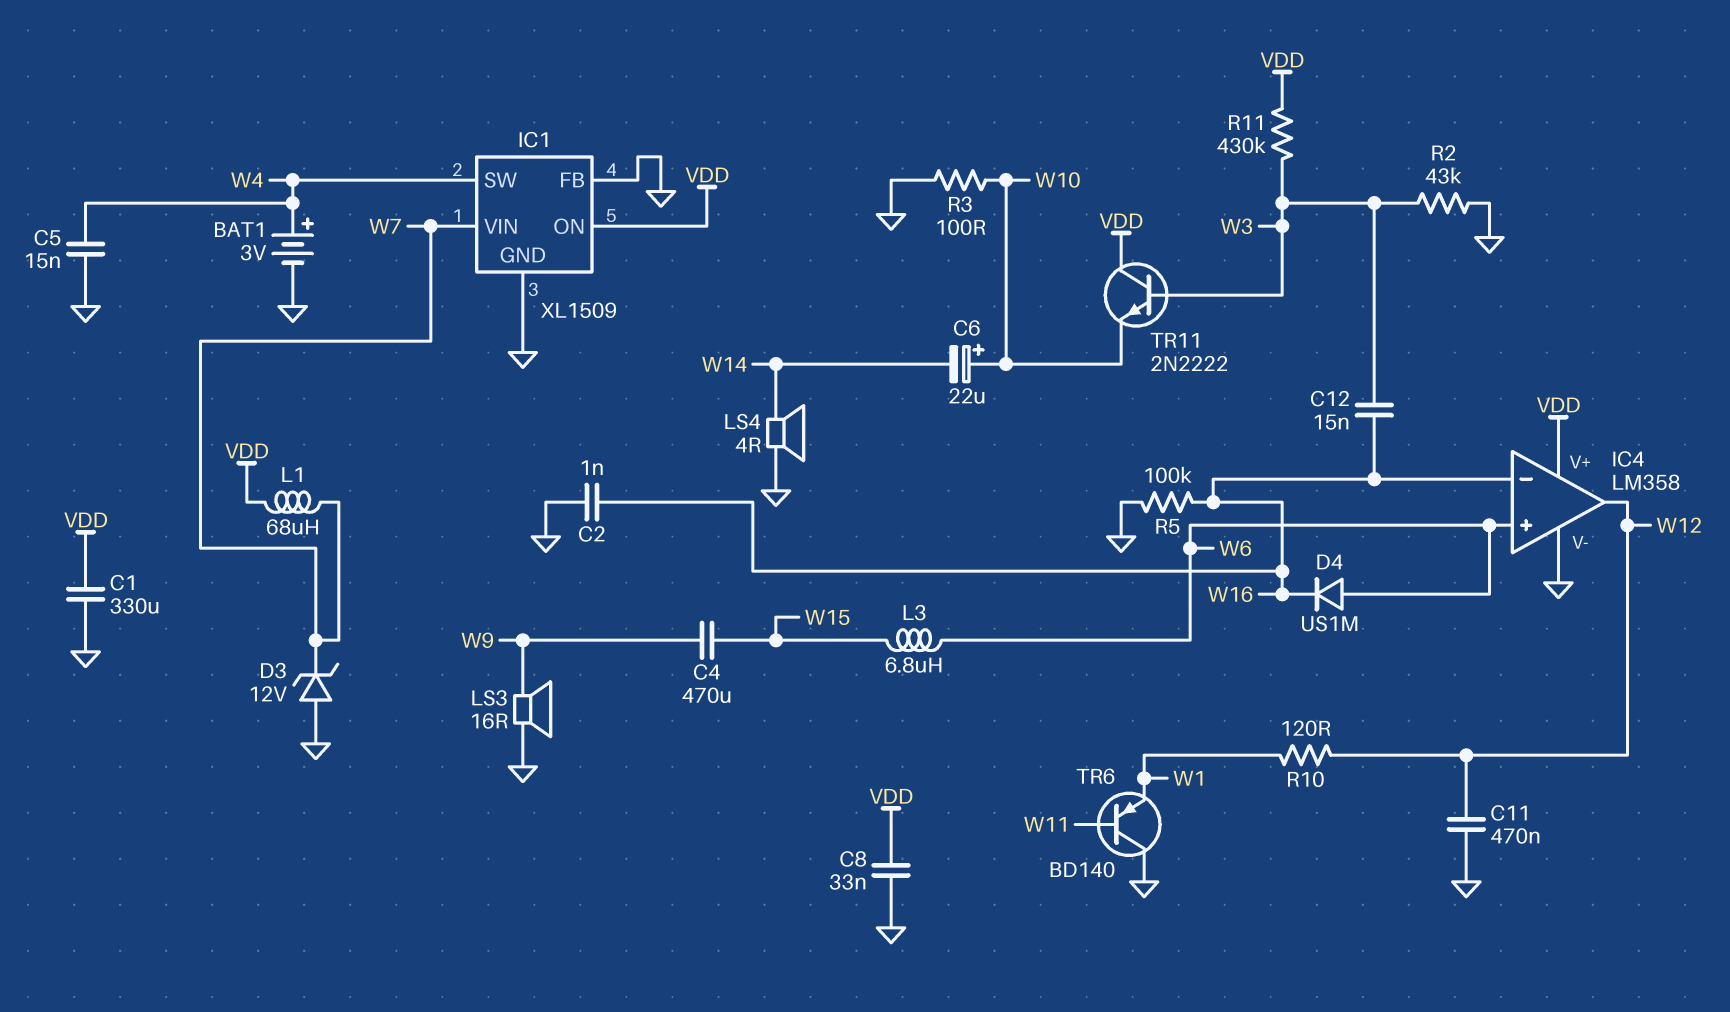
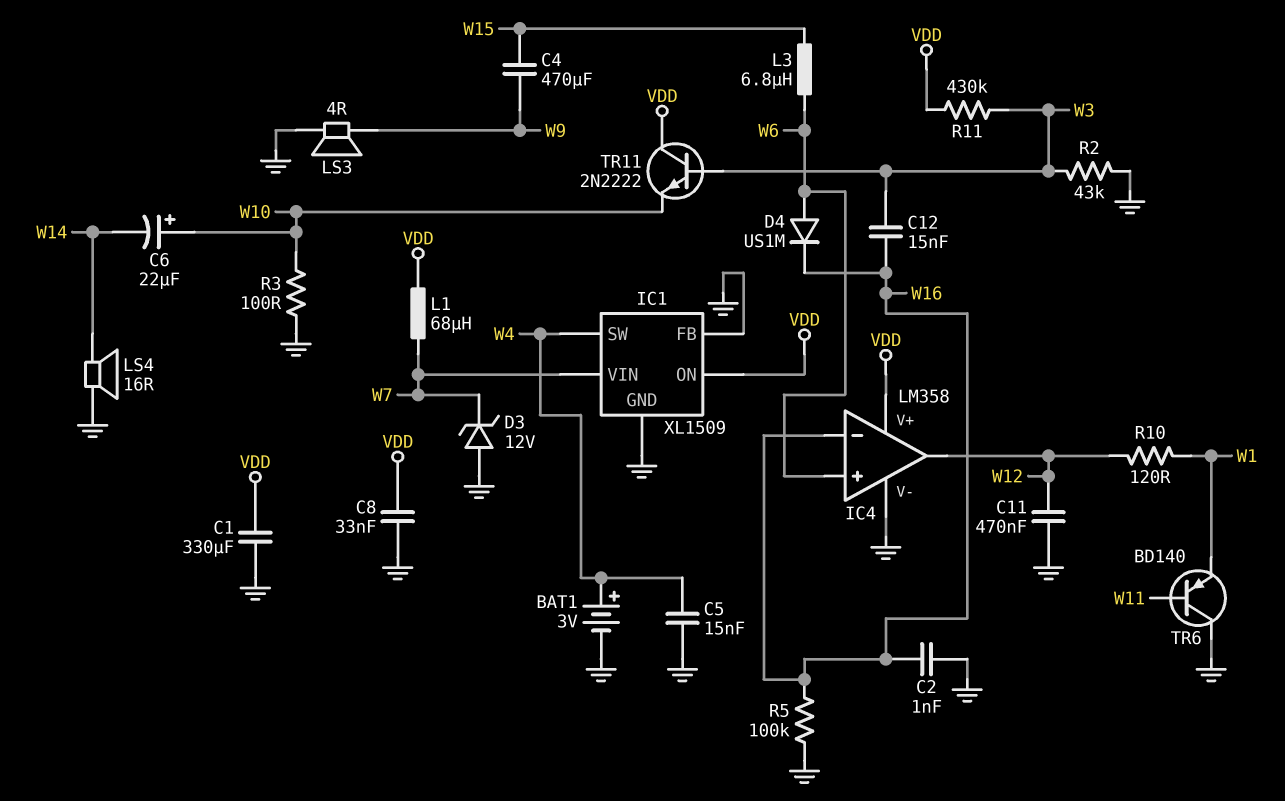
LS3: speaker 16R (GND, W9) -> speaker 4R (GND, W9)
LS4: speaker 4R (GND, W14) -> speaker 16R (GND, W14)

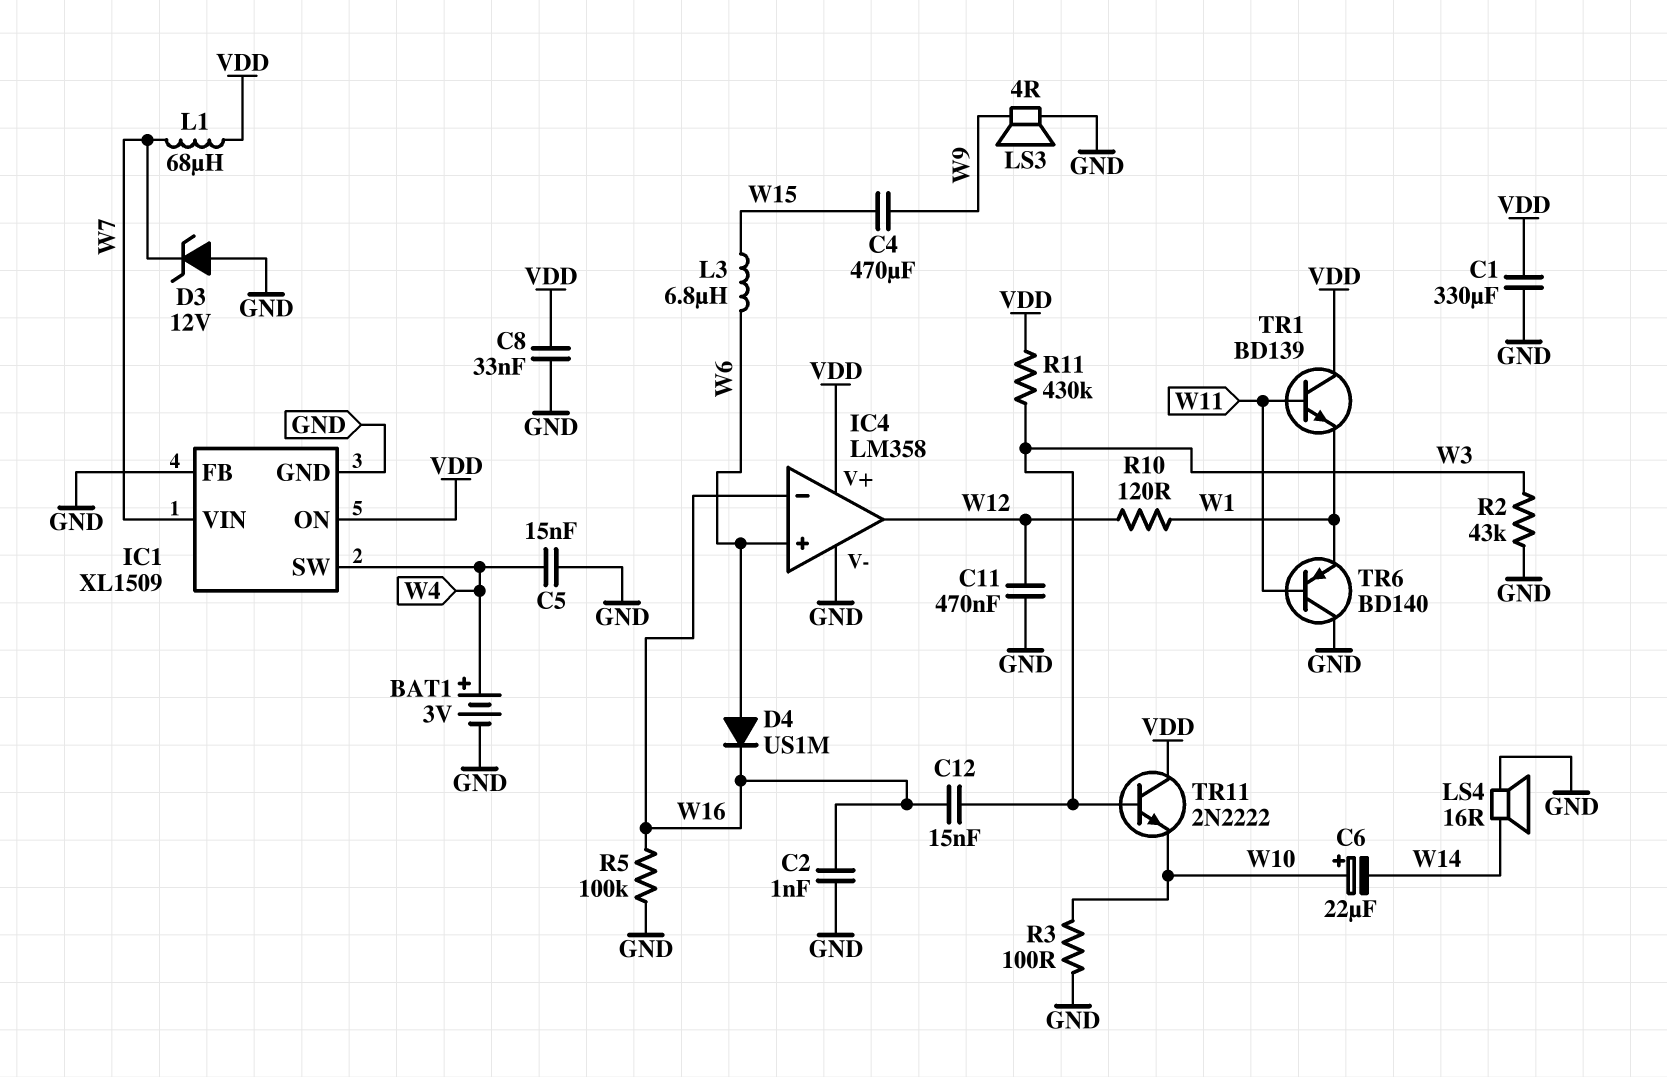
TR1: none -> NPN BD139 (B W11, C VDD, E W1)

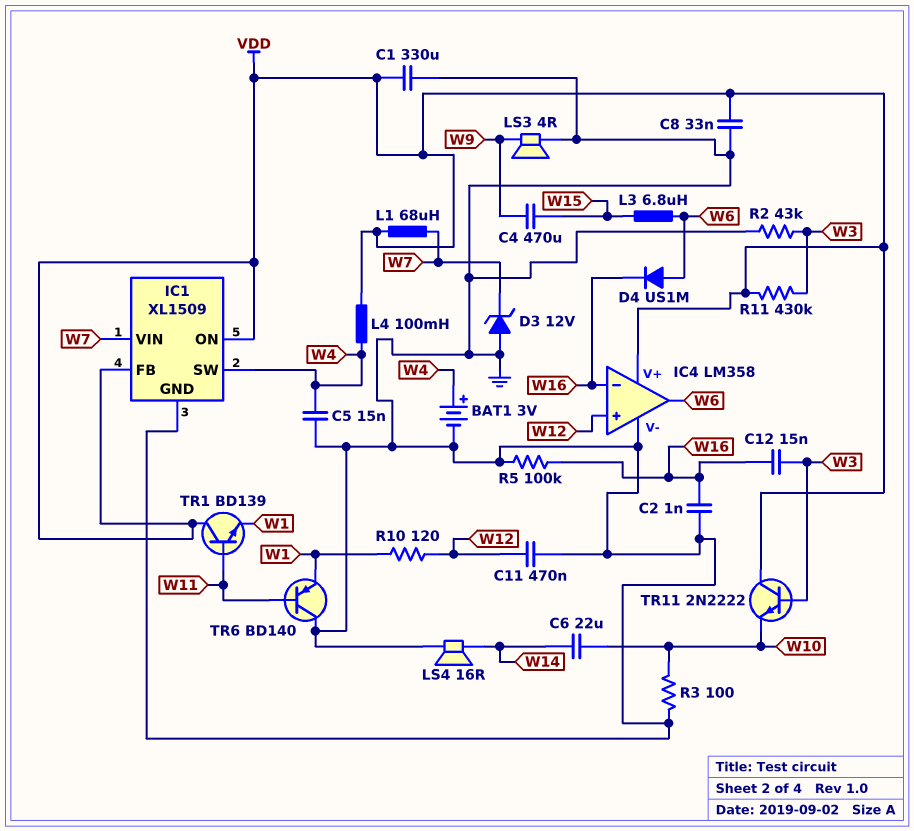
C6: 22uF (plus W10, minus W14) -> 22uF (W10, W14)
IC1 pin FB: GND -> VDD
IC4 pin in+: W6 -> W12
IC4 pin out: W12 -> W6
L4: none -> 100mH (VDD, W4)

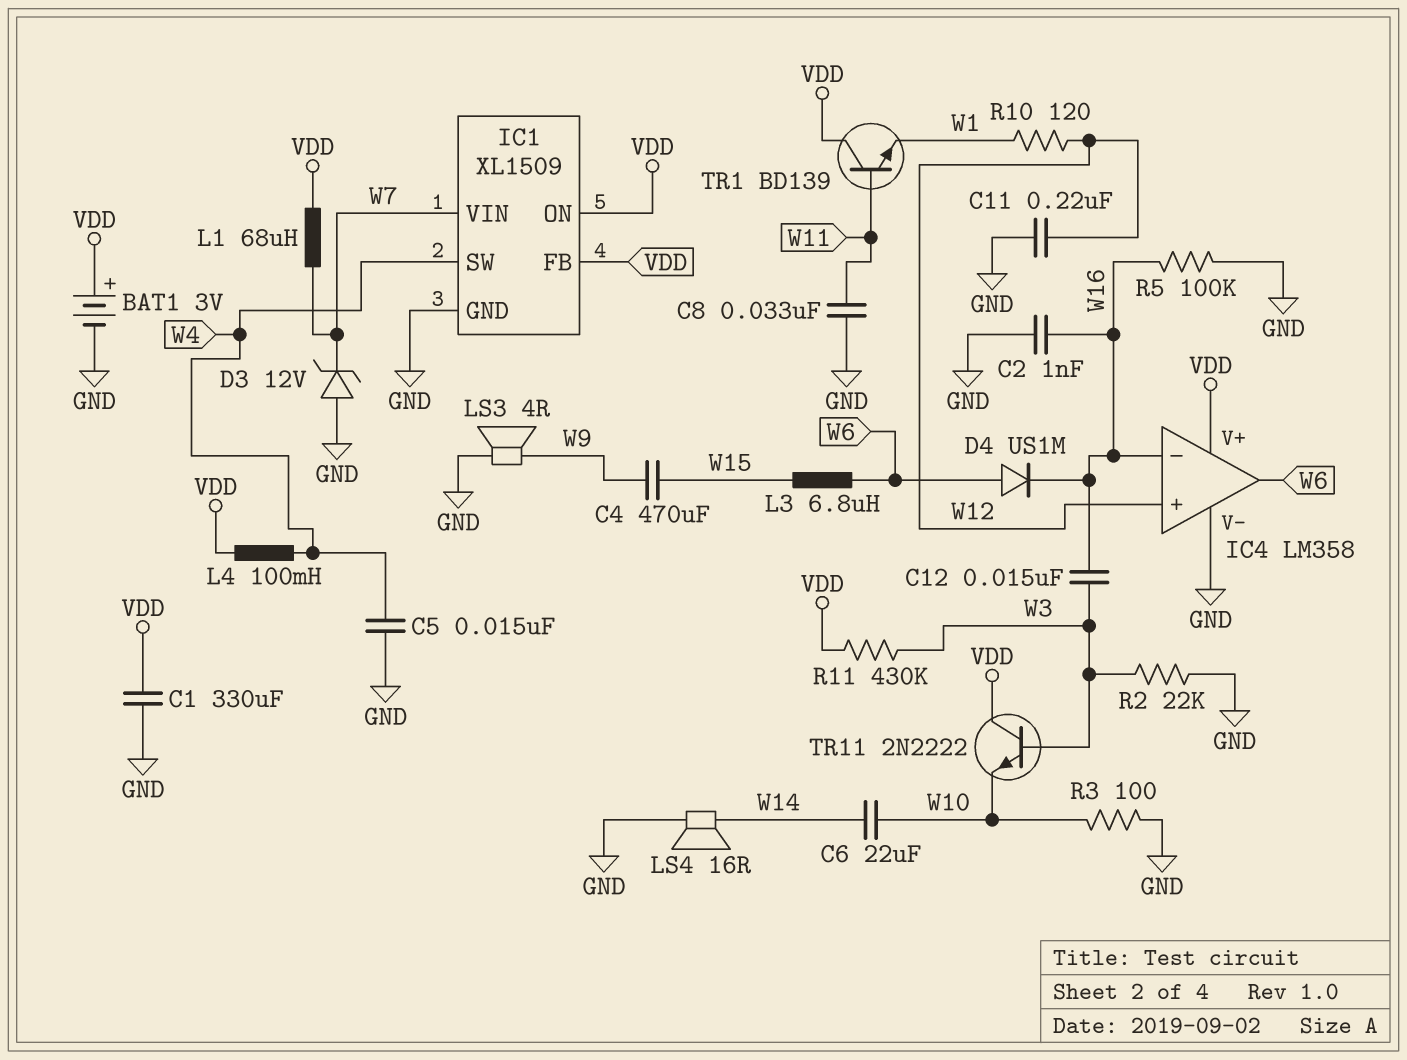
BAT1: 3V (plus W4, minus GND) -> 3V (plus VDD, minus GND)
C8: 33nF (GND, VDD) -> 33nF (GND, W11)
C11: 470nF (GND, W12) -> 220nF (GND, W12)
R2: 43k (GND, W3) -> 22k (GND, W3)
TR6: PNP BD140 (B W11, C GND, E W1) -> none

